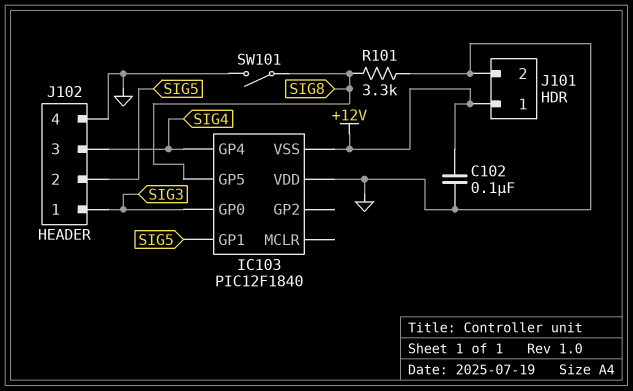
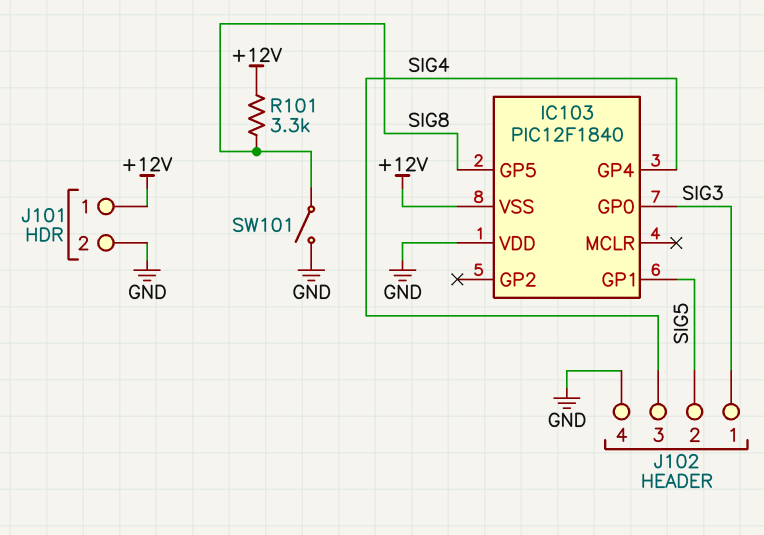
C102: 100nF (+12V, GND) -> none
R101: 3.3k (GND, SIG8) -> 3.3k (+12V, SIG8)

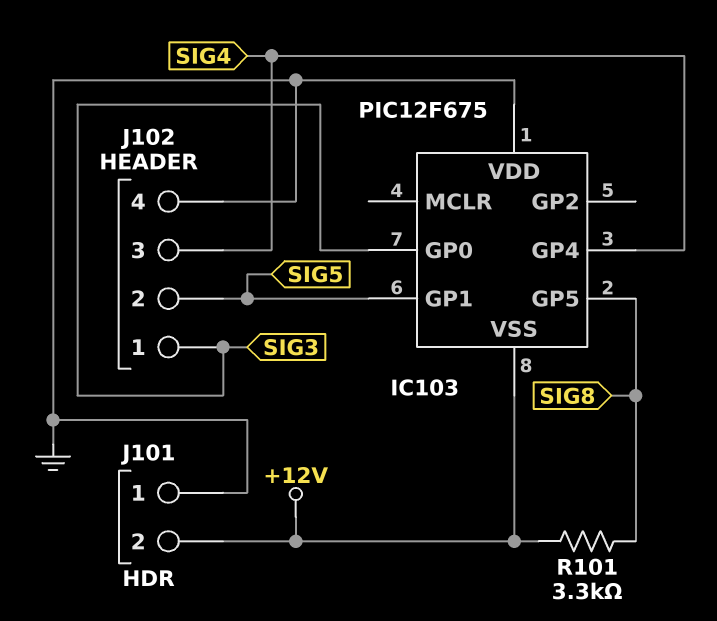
IC103: PIC12F1840 -> PIC12F675
J101 pin 1: +12V -> GND
J101 pin 2: GND -> +12V
SW101: switch (GND, SIG8) -> none

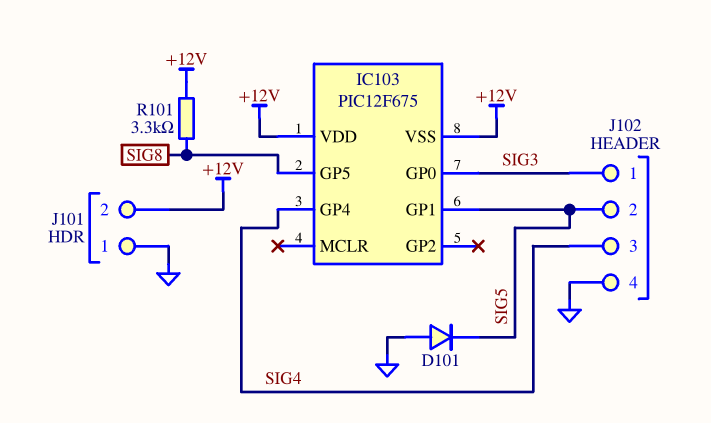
D101: none -> diode (A GND, K SIG5)
IC103 pin VDD: GND -> +12V

